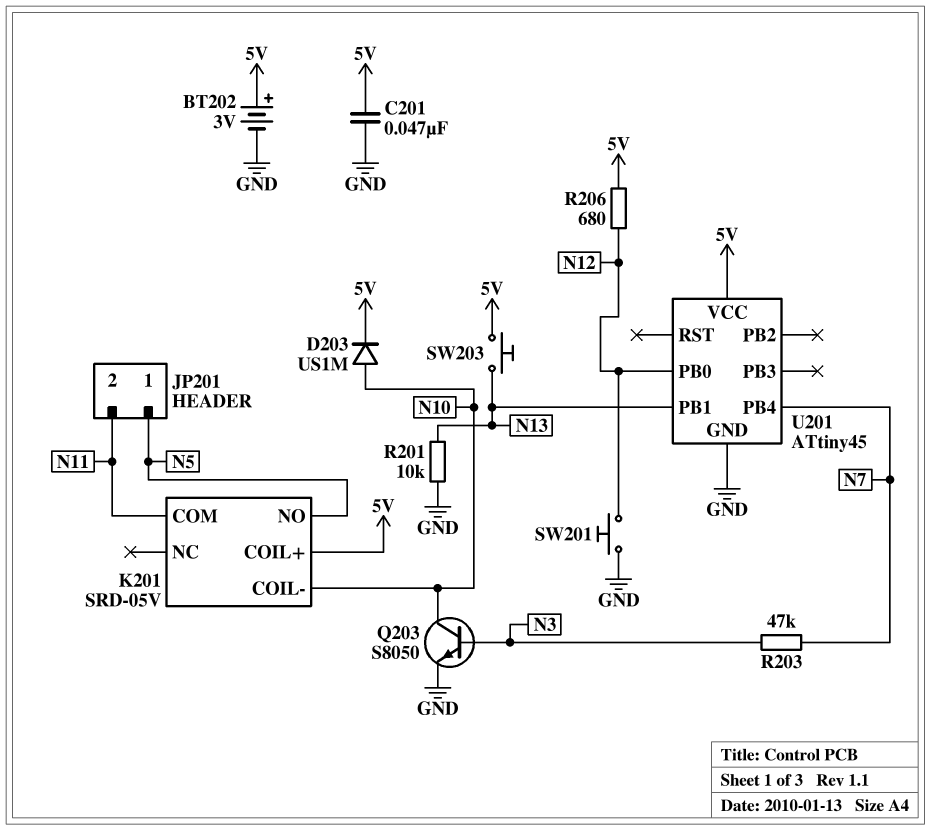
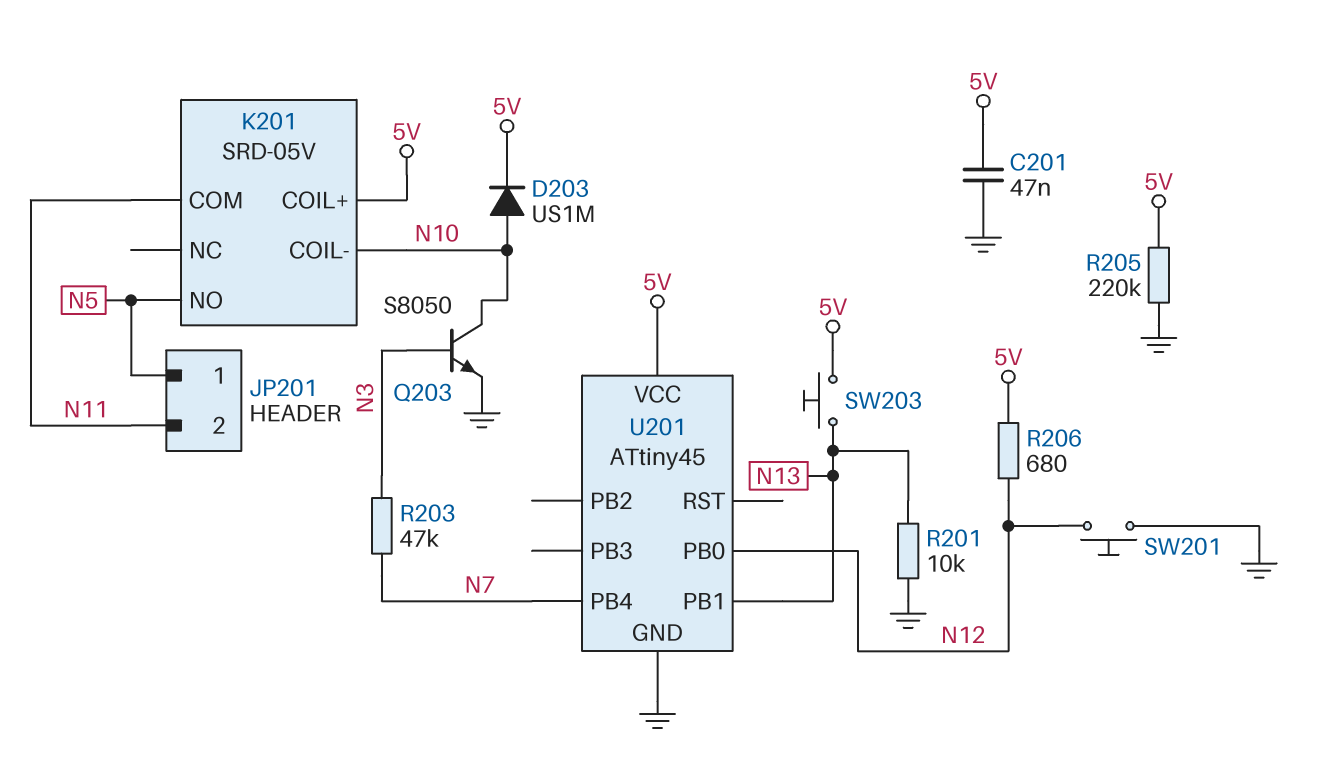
BT202: 3V (plus 5V, minus GND) -> none
R205: none -> 220k (5V, GND)

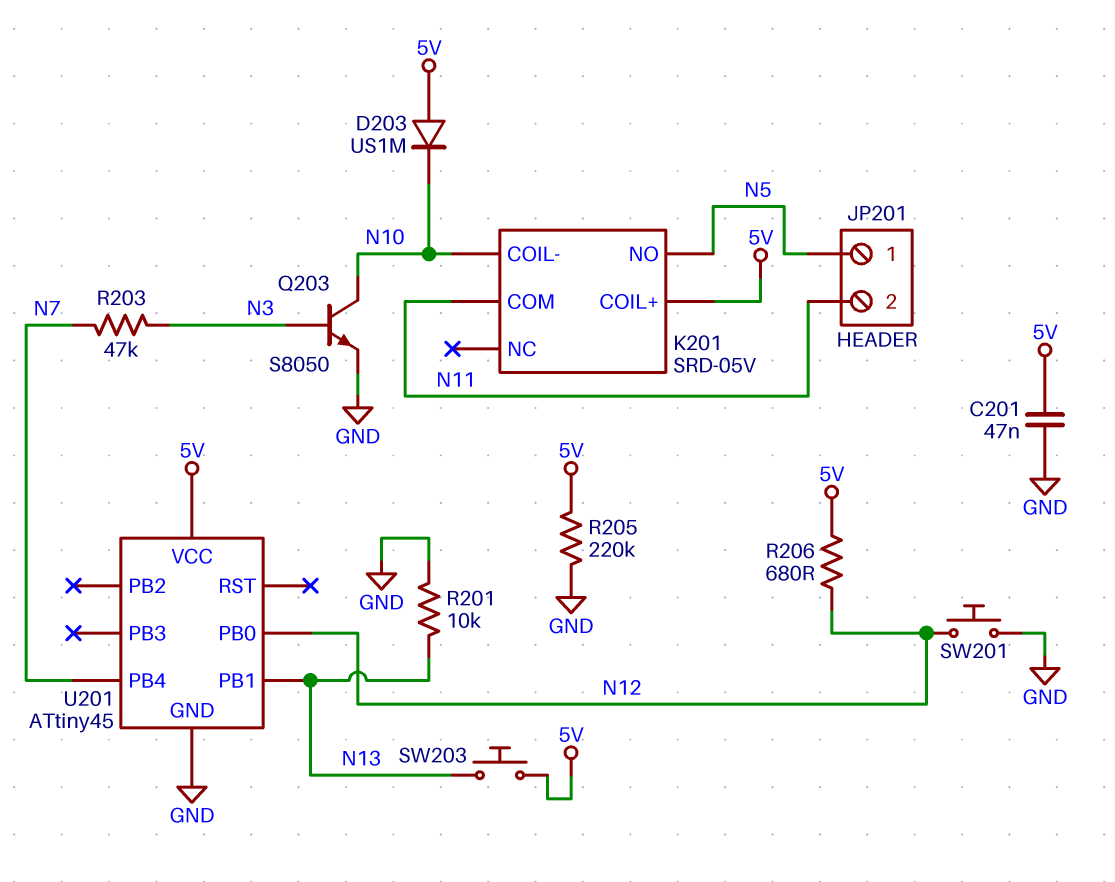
D203: diode US1M (A N10, K 5V) -> diode US1M (A 5V, K N10)

